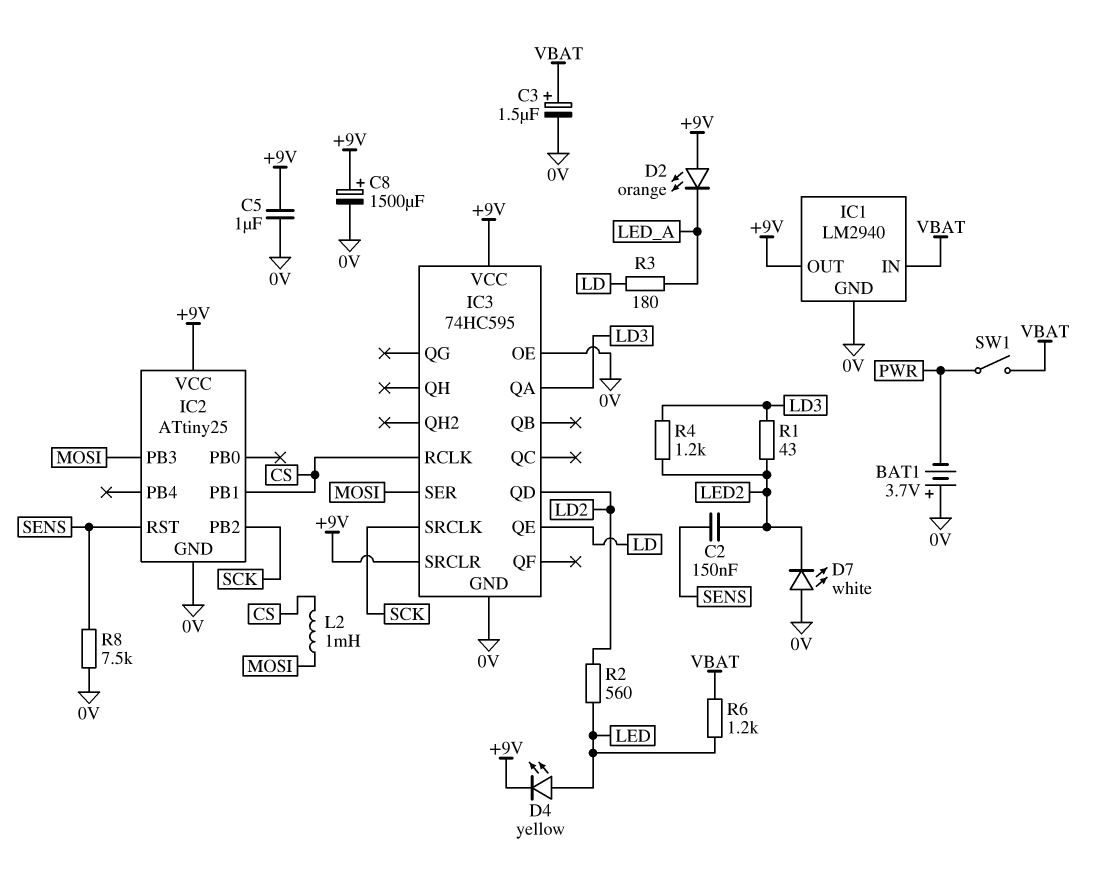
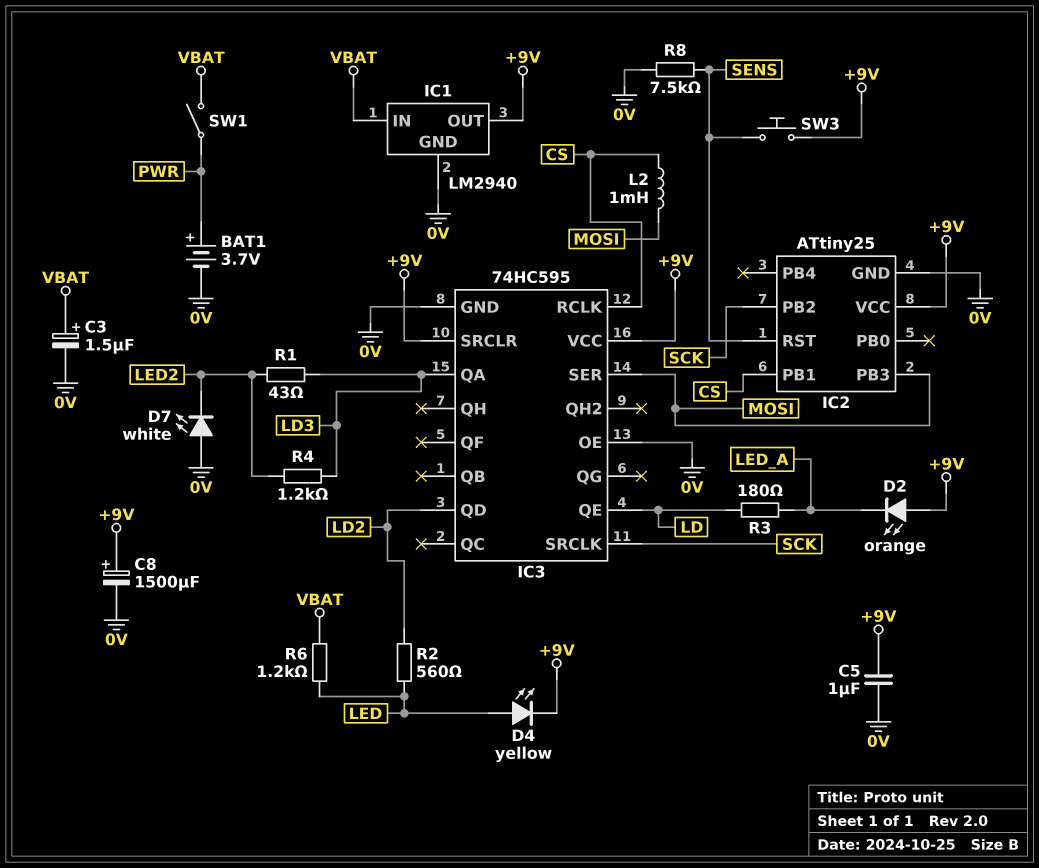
BAT1: 3.7V (plus 0V, minus PWR) -> 3.7V (plus PWR, minus 0V)
C2: 150nF (LED2, SENS) -> none
SW3: none -> button (+9V, SENS)

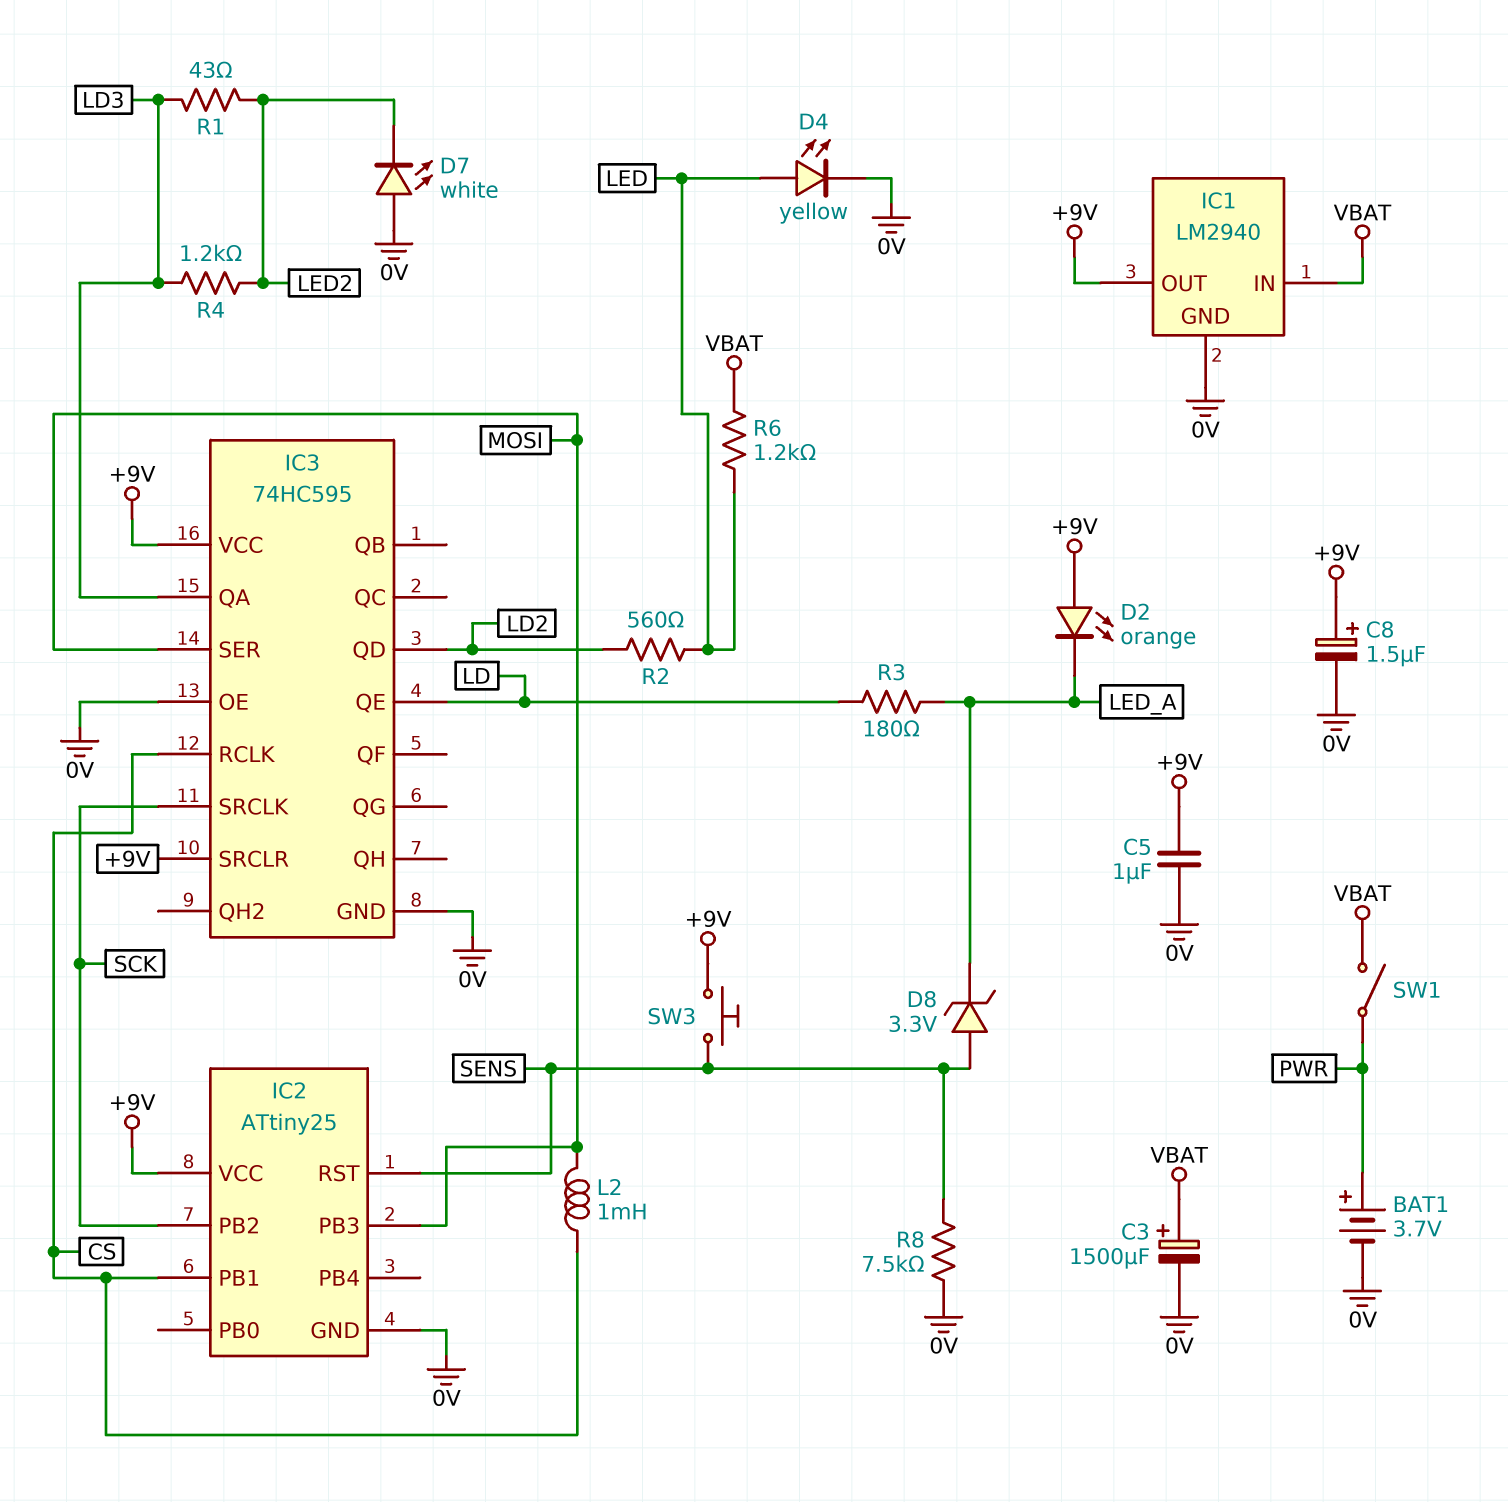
C3: 1.5uF (plus VBAT, minus 0V) -> 1500uF (plus VBAT, minus 0V)
C8: 1500uF (plus +9V, minus 0V) -> 1.5uF (plus +9V, minus 0V)
D4: LED yellow (A LED, K +9V) -> LED yellow (A LED, K 0V)
D8: none -> zener 3.3V (A SENS, K LED_A)

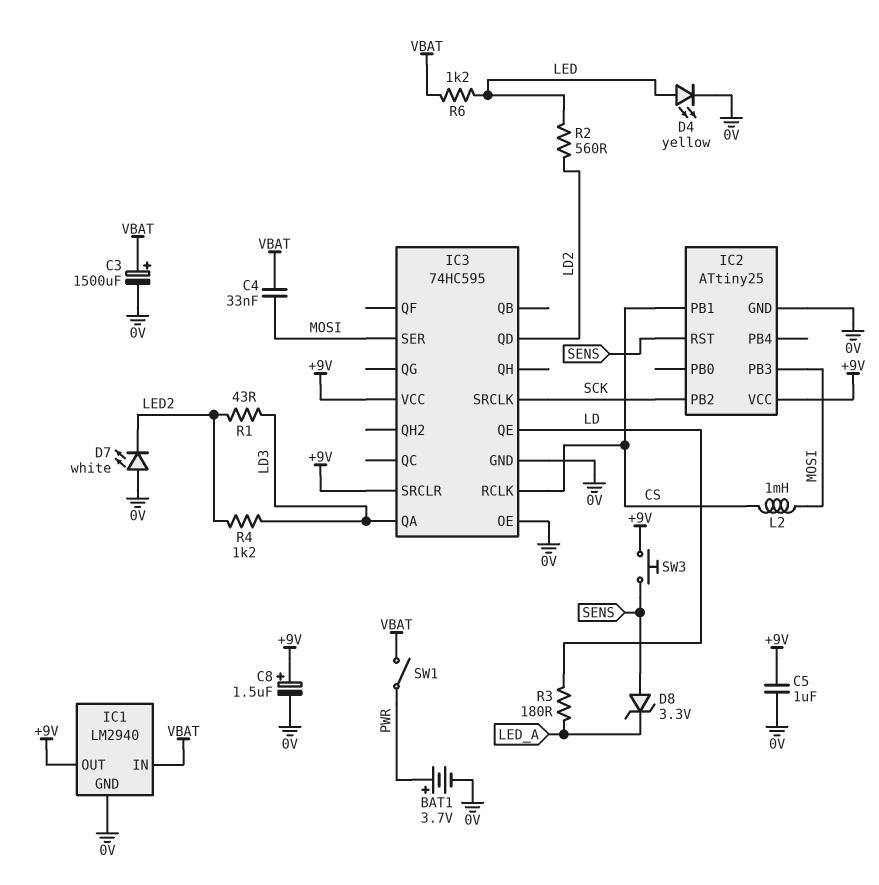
C4: none -> 33nF (MOSI, VBAT)
D2: LED orange (A +9V, K LED_A) -> none
R8: 7.5k (0V, SENS) -> none

